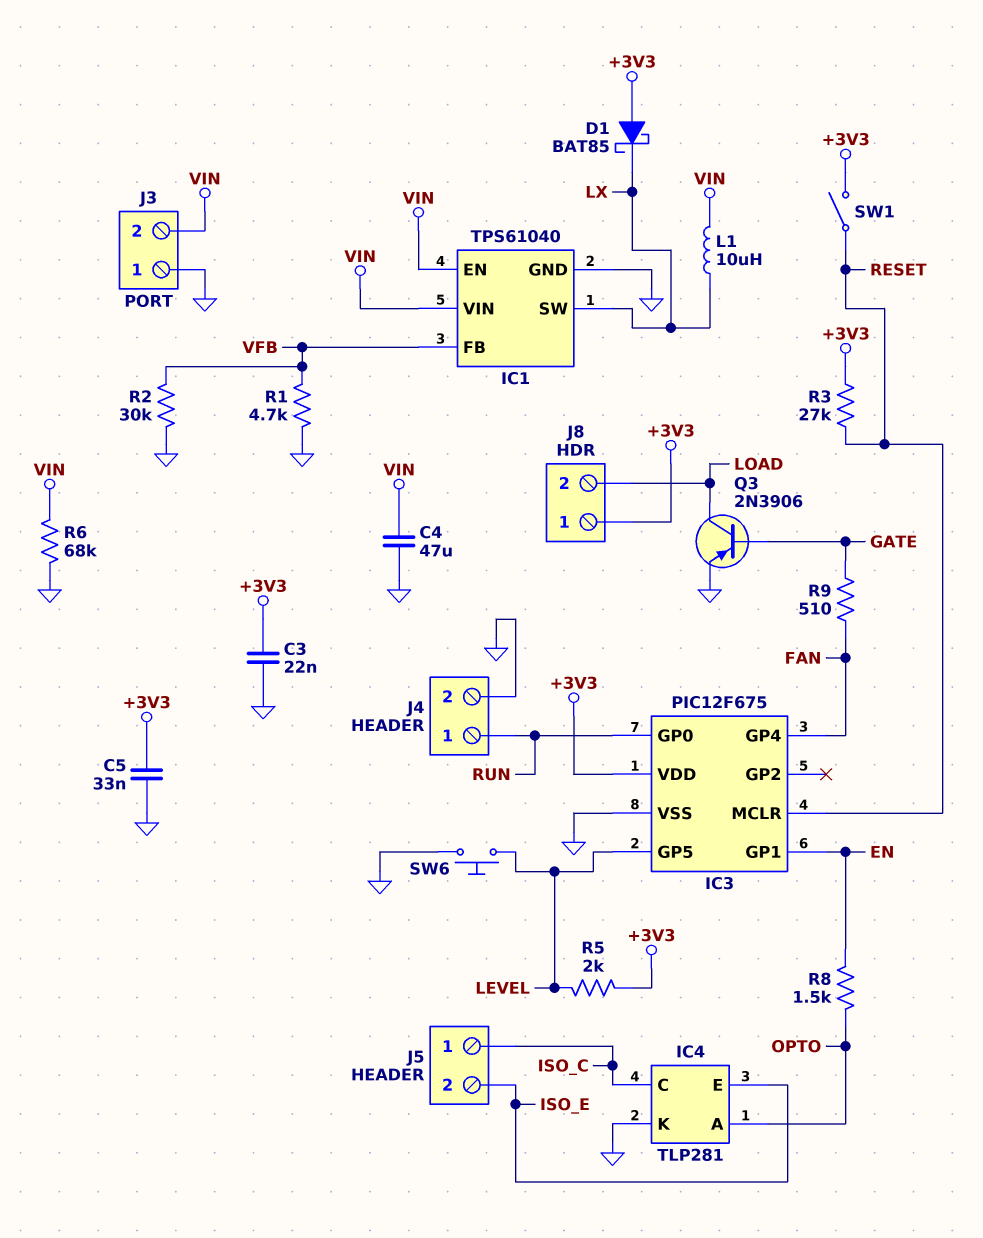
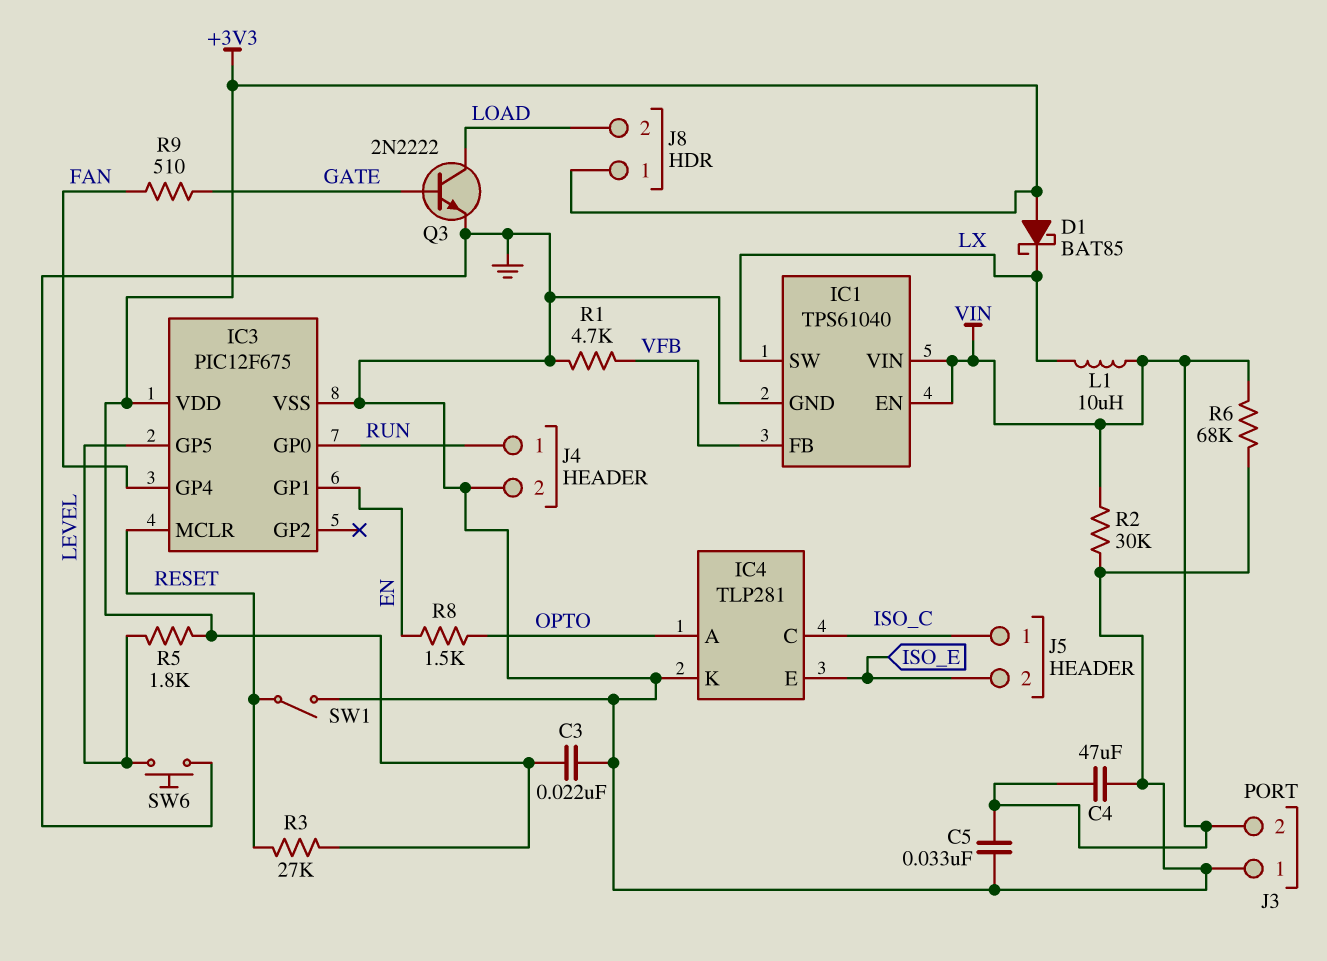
C5: 33nF (+3V3, GND) -> 33nF (GND, VIN)
Q3: PNP 2N3906 (B GATE, C LOAD, E GND) -> NPN 2N2222 (B GATE, C LOAD, E GND)
R2: 30k (GND, VFB) -> 30k (GND, VIN)
R5: 2k (+3V3, LEVEL) -> 1.8k (+3V3, LEVEL)
SW1: switch (+3V3, RESET) -> switch (GND, RESET)

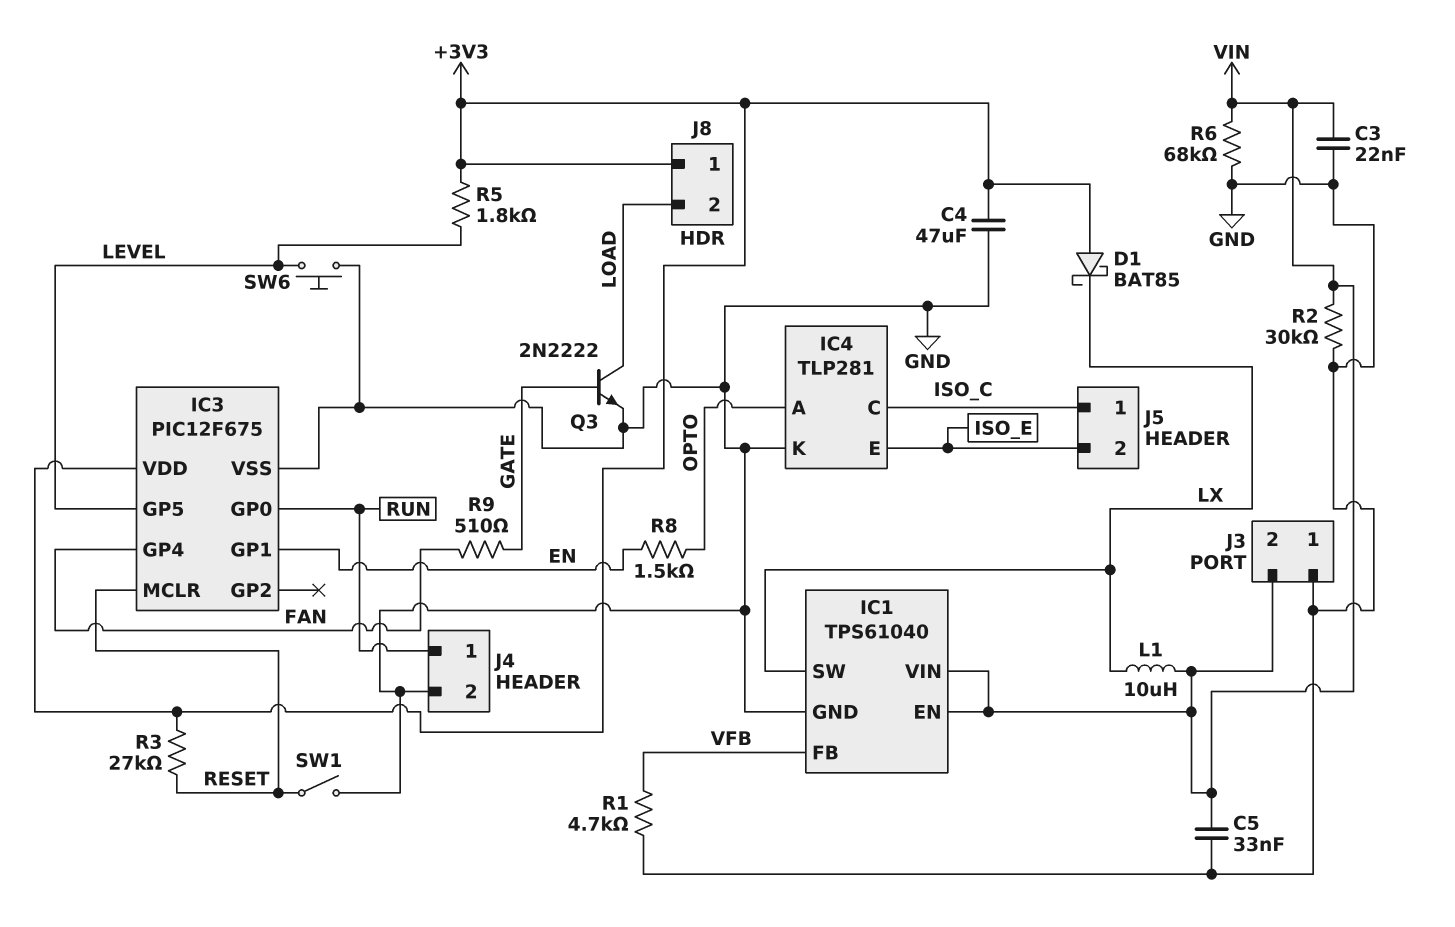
C3: 22nF (+3V3, GND) -> 22nF (GND, VIN)
C4: 47uF (GND, VIN) -> 47uF (+3V3, GND)

